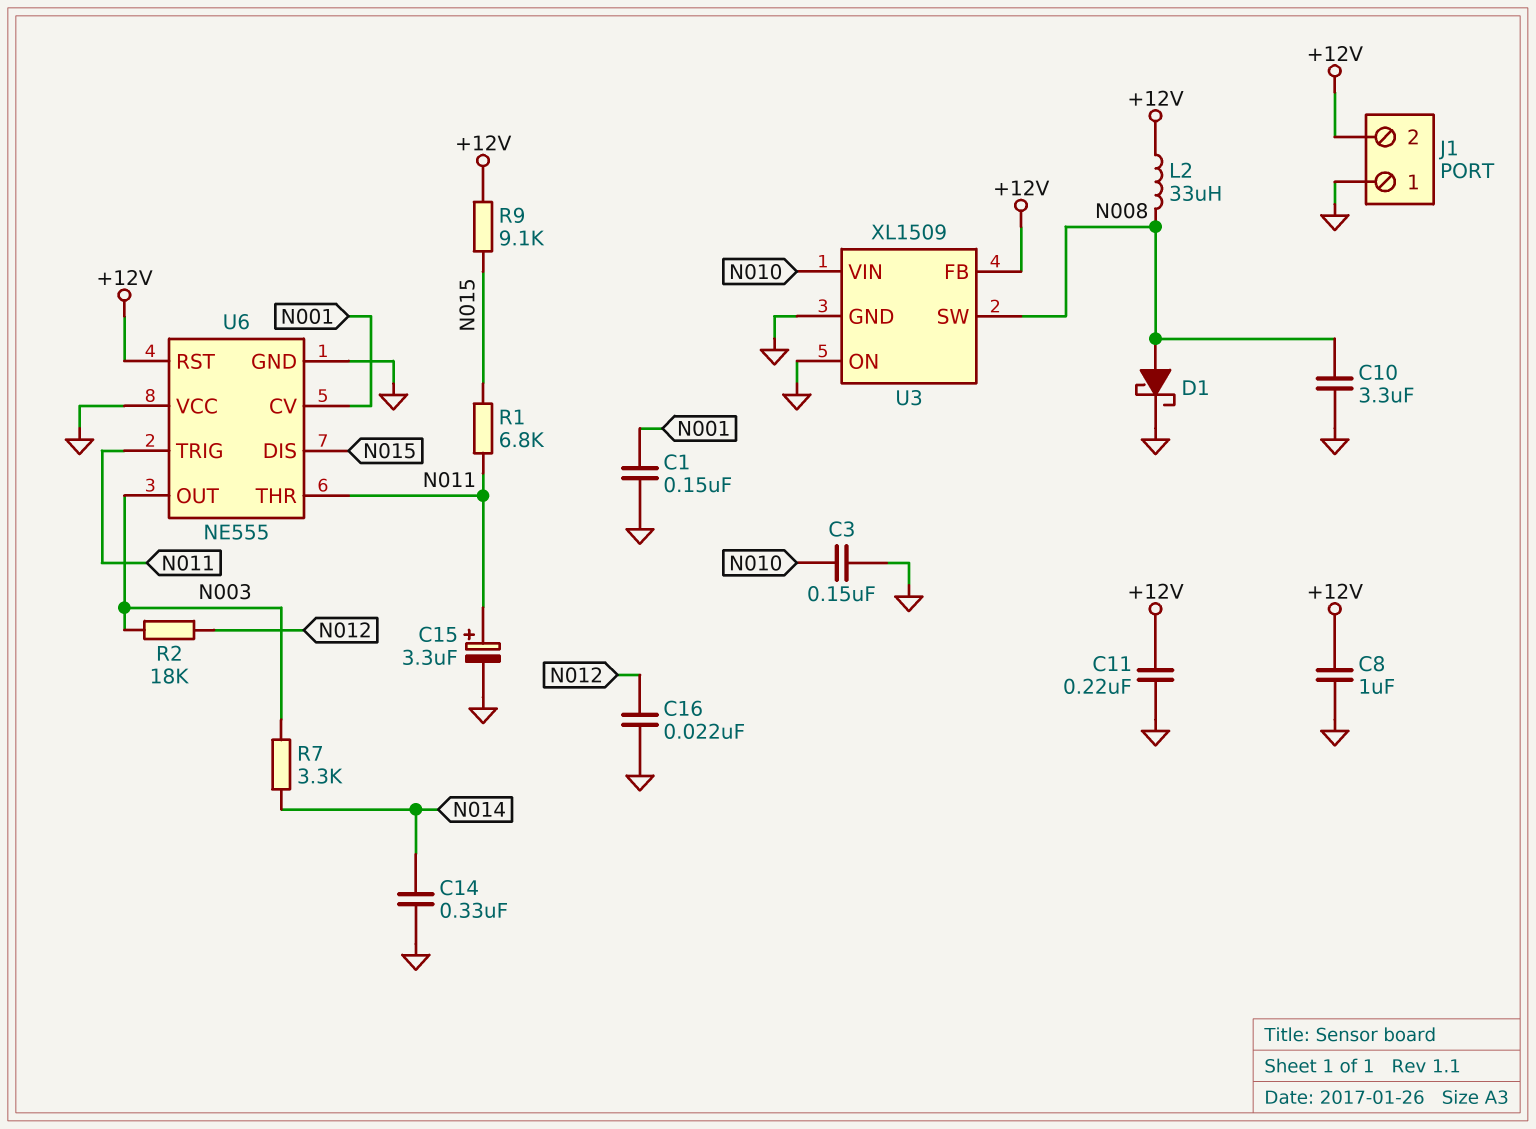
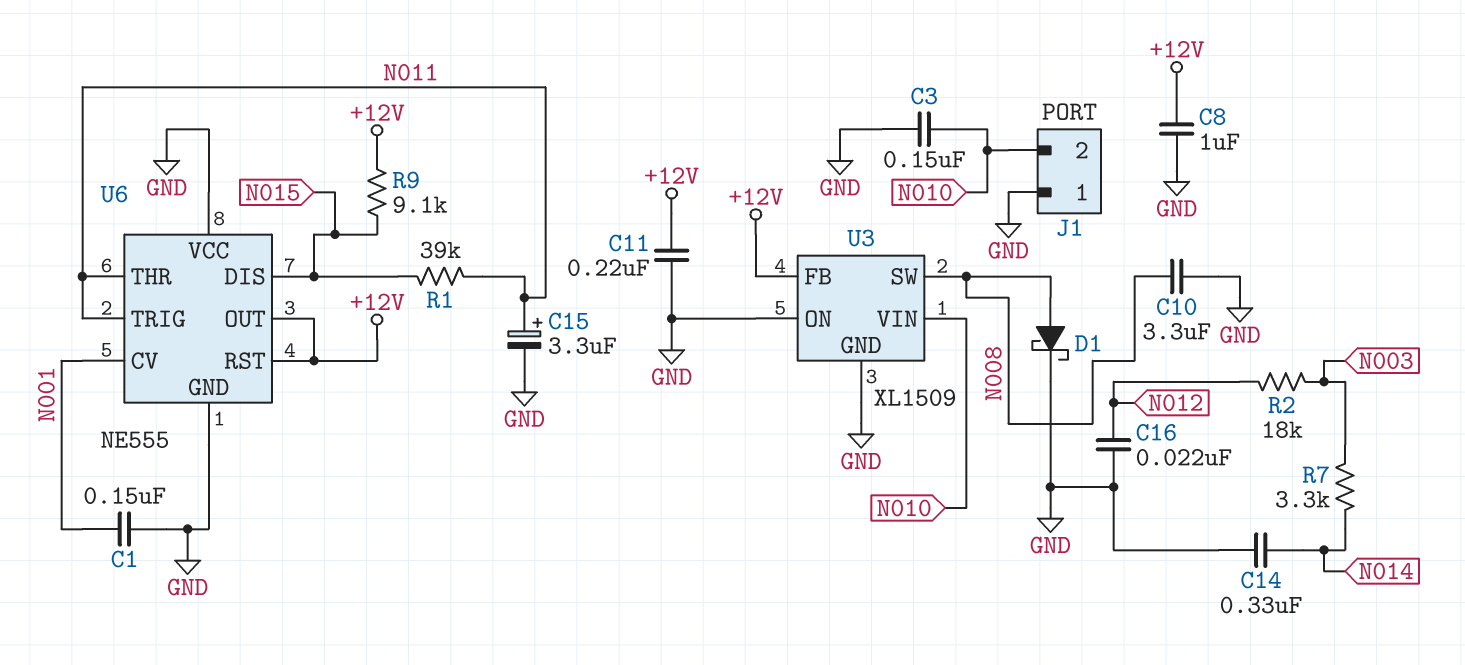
J1 pin 2: +12V -> N010
L2: 33uH (+12V, N008) -> none
R1: 6.8k (N011, N015) -> 39k (N011, N015)
U6 pin OUT: N003 -> +12V

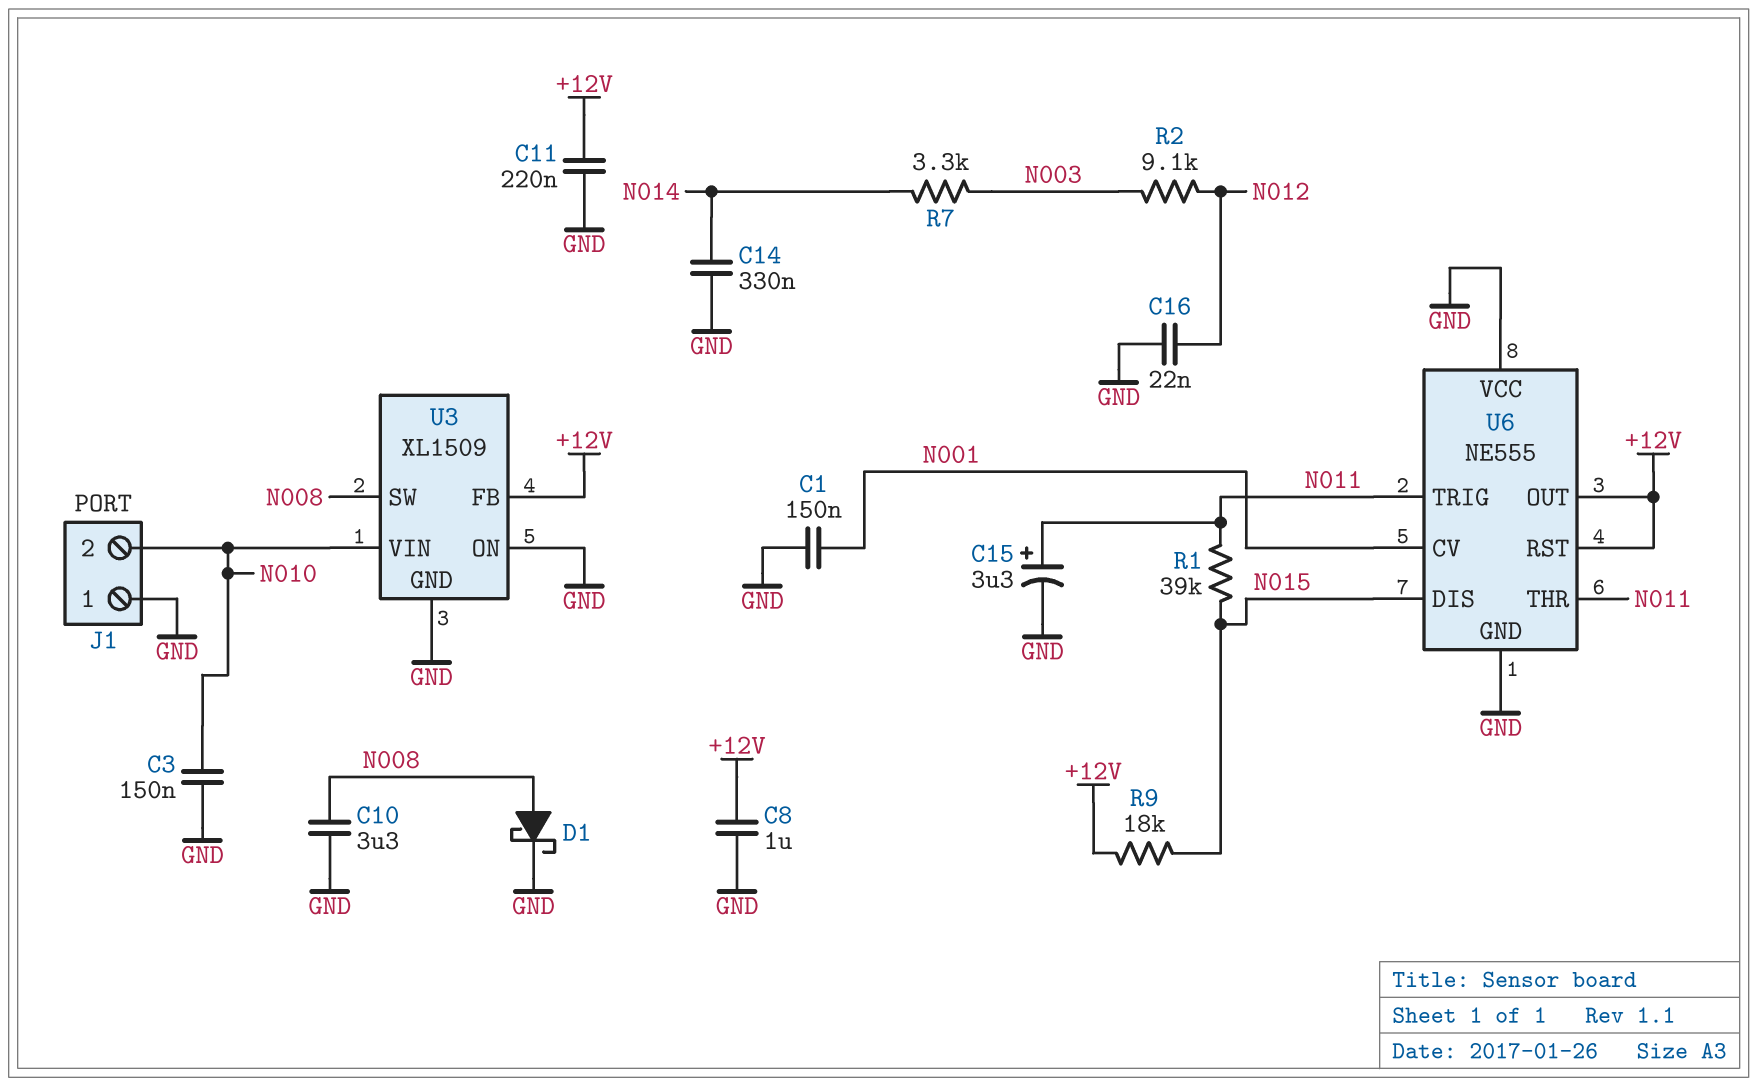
R2: 18k (N003, N012) -> 9.1k (N003, N012)
R9: 9.1k (+12V, N015) -> 18k (+12V, N015)

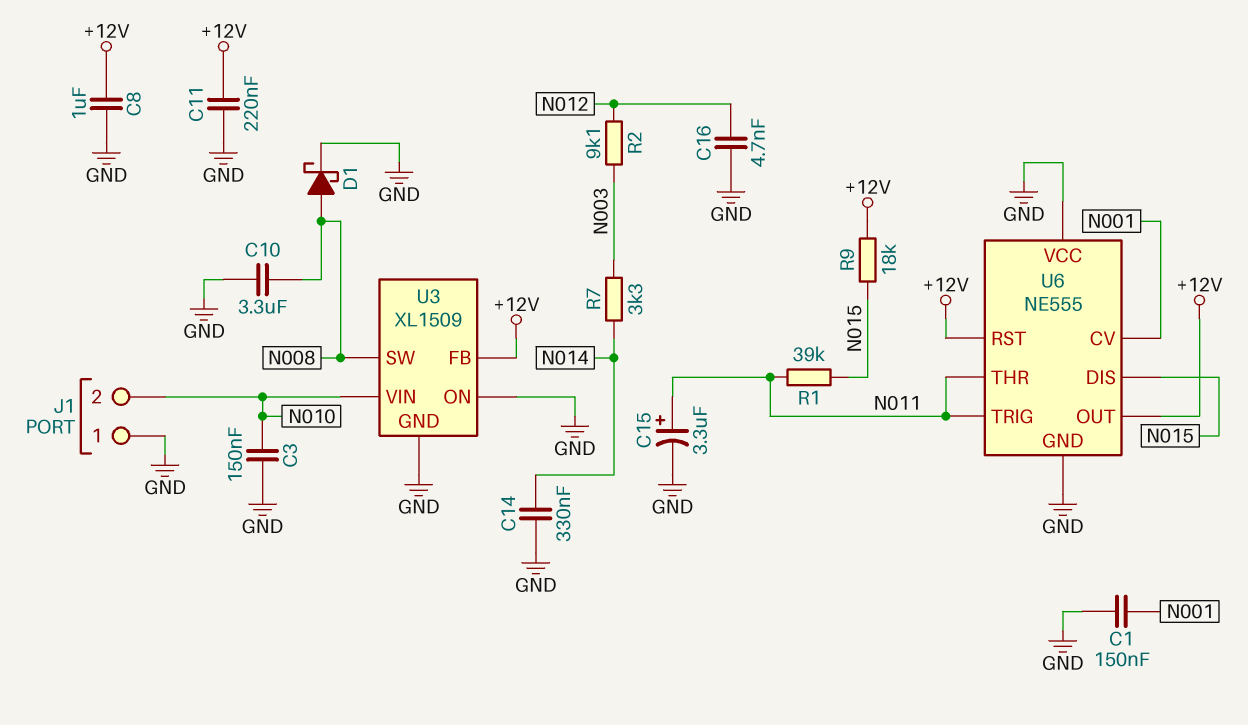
C16: 22nF (GND, N012) -> 4.7nF (GND, N012)

